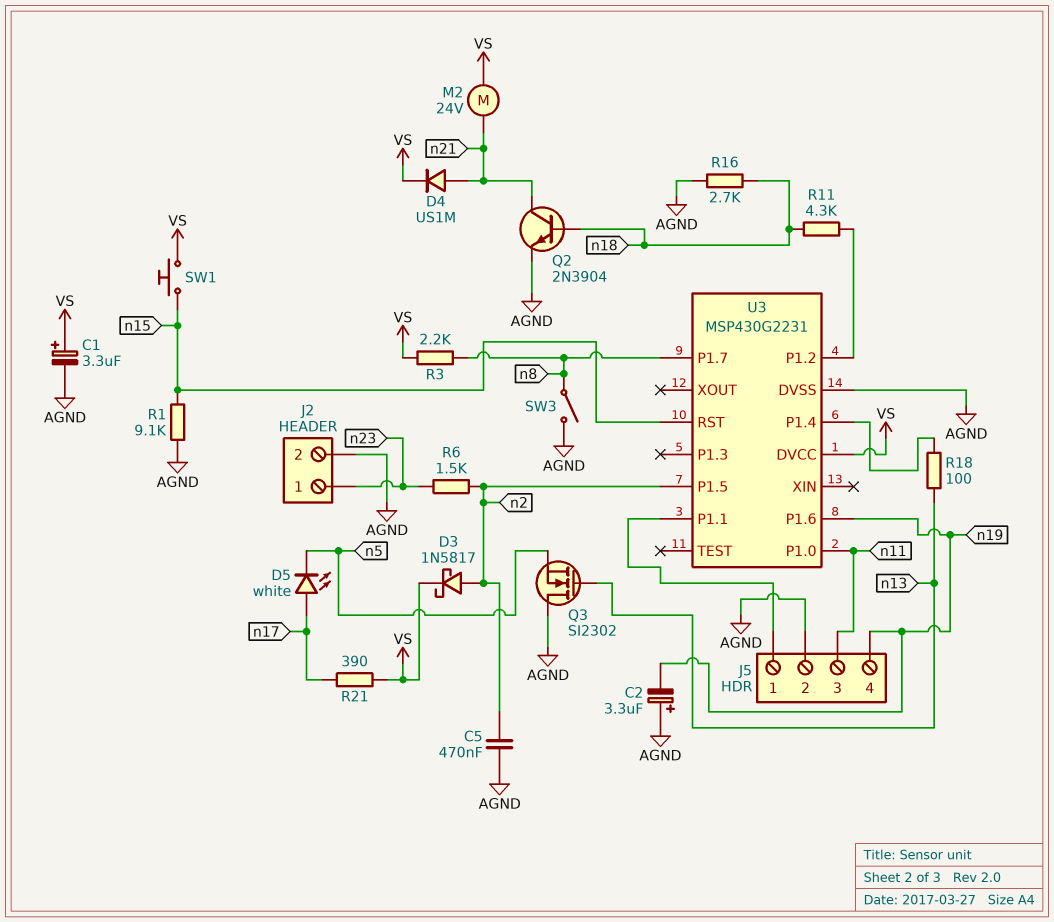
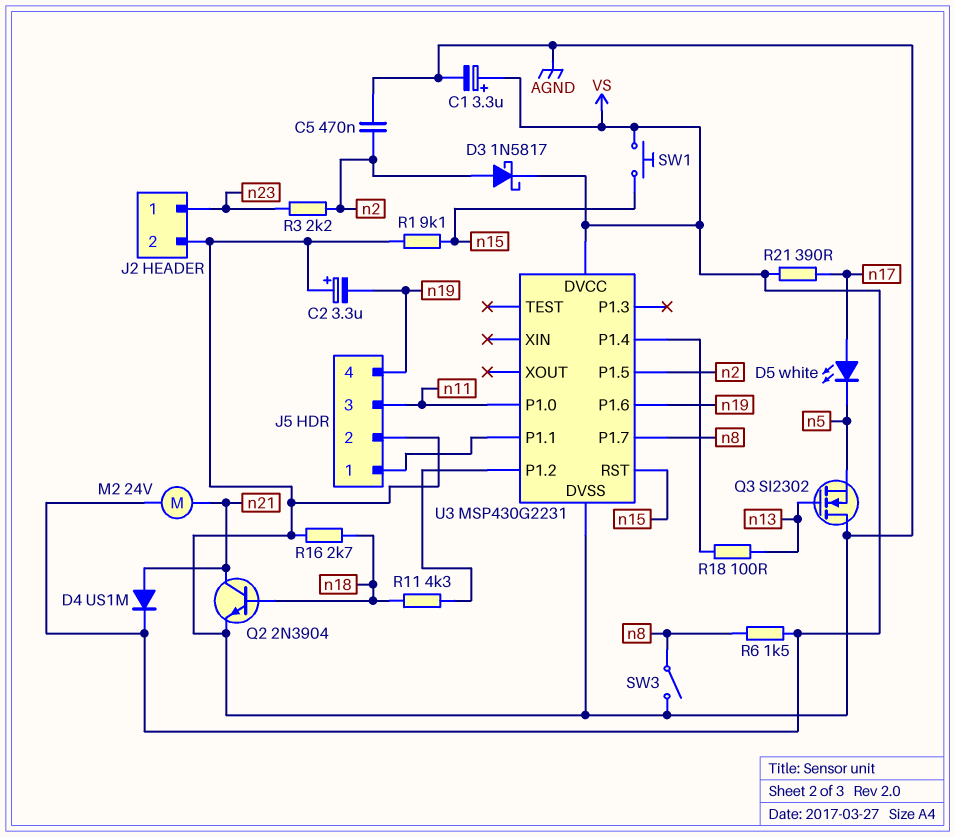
R3: 2.2k (VS, n8) -> 2.2k (n2, n23)
R6: 1.5k (n2, n23) -> 1.5k (VS, n8)

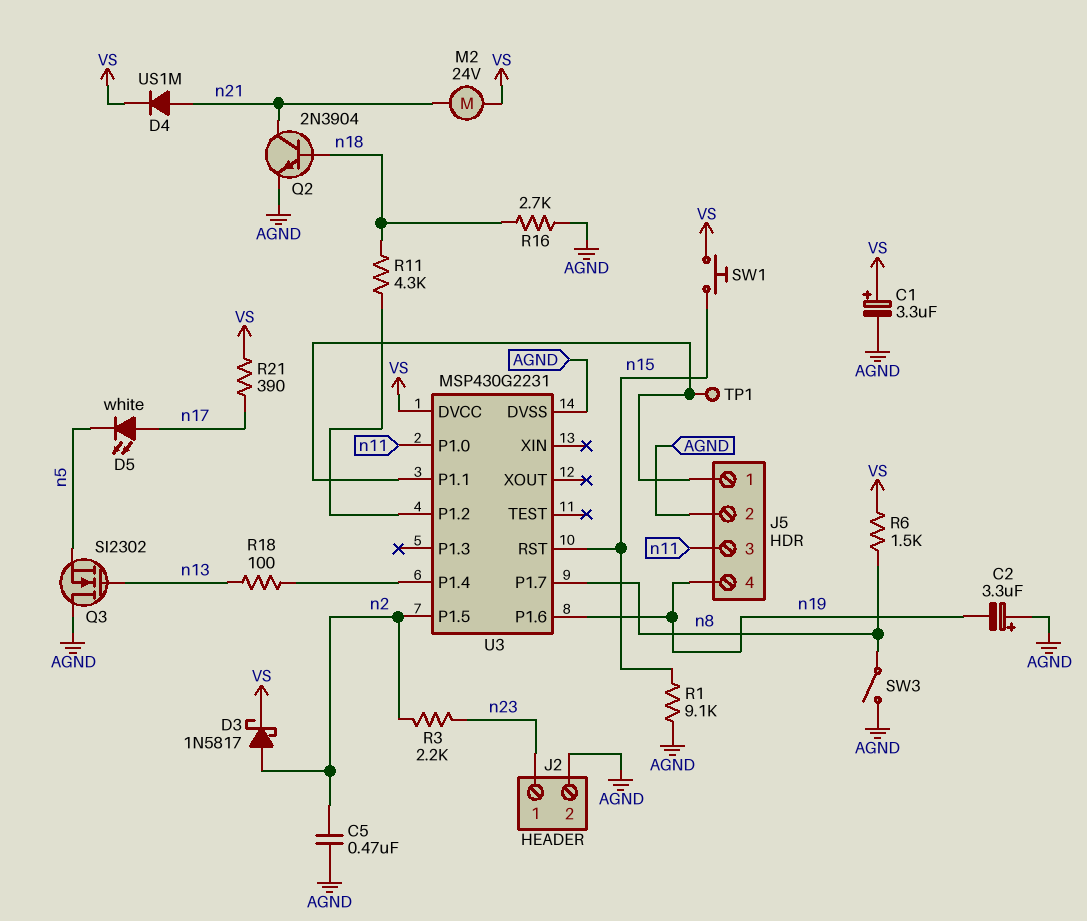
TP1: none -> test point (J5/1)

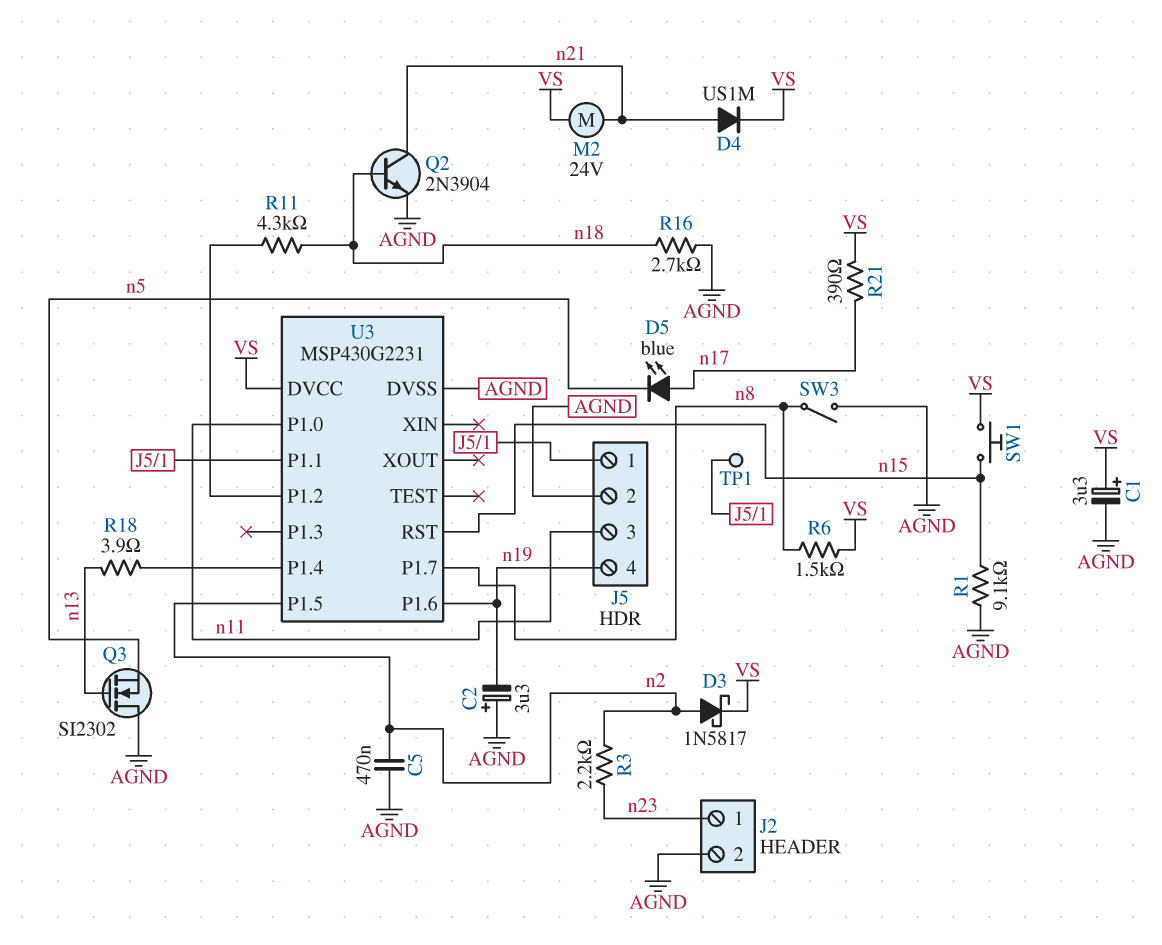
D5: LED white (A n17, K n5) -> LED blue (A n17, K n5)
R18: 100 (U3/P1.4, n13) -> 3.9 (U3/P1.4, n13)

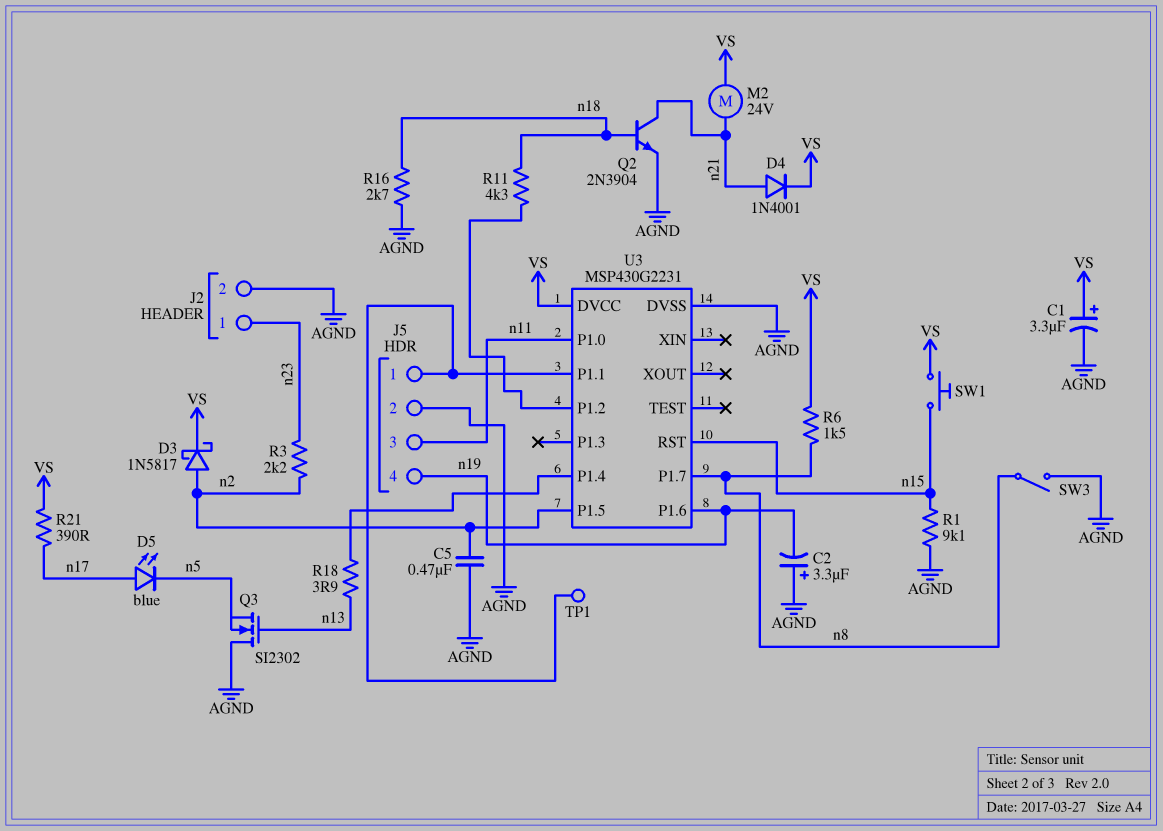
D4: diode US1M (A n21, K VS) -> diode 1N4001 (A n21, K VS)

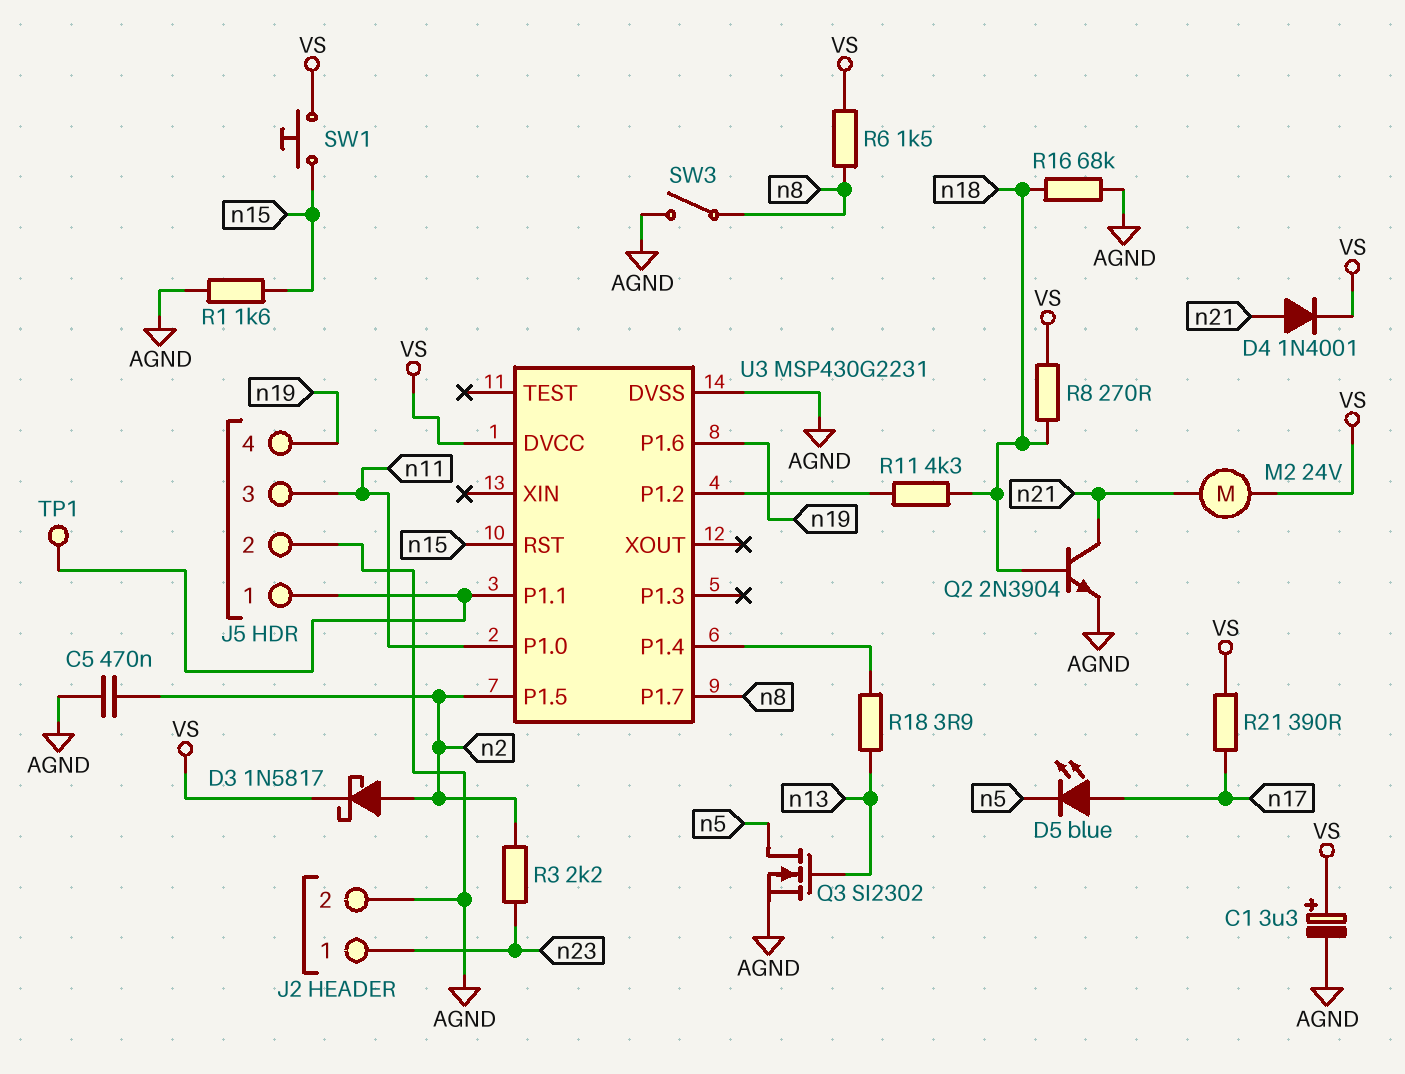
C2: 3.3uF (plus AGND, minus n19) -> none
Q3: NMOS SI2302 (G n13, D AGND, S n5) -> NMOS SI2302 (G n13, D n5, S AGND)
R1: 9.1k (AGND, n15) -> 1.6k (AGND, n15)
R8: none -> 270 (VS, n18)
R16: 2.7k (AGND, n18) -> 68k (AGND, n18)

